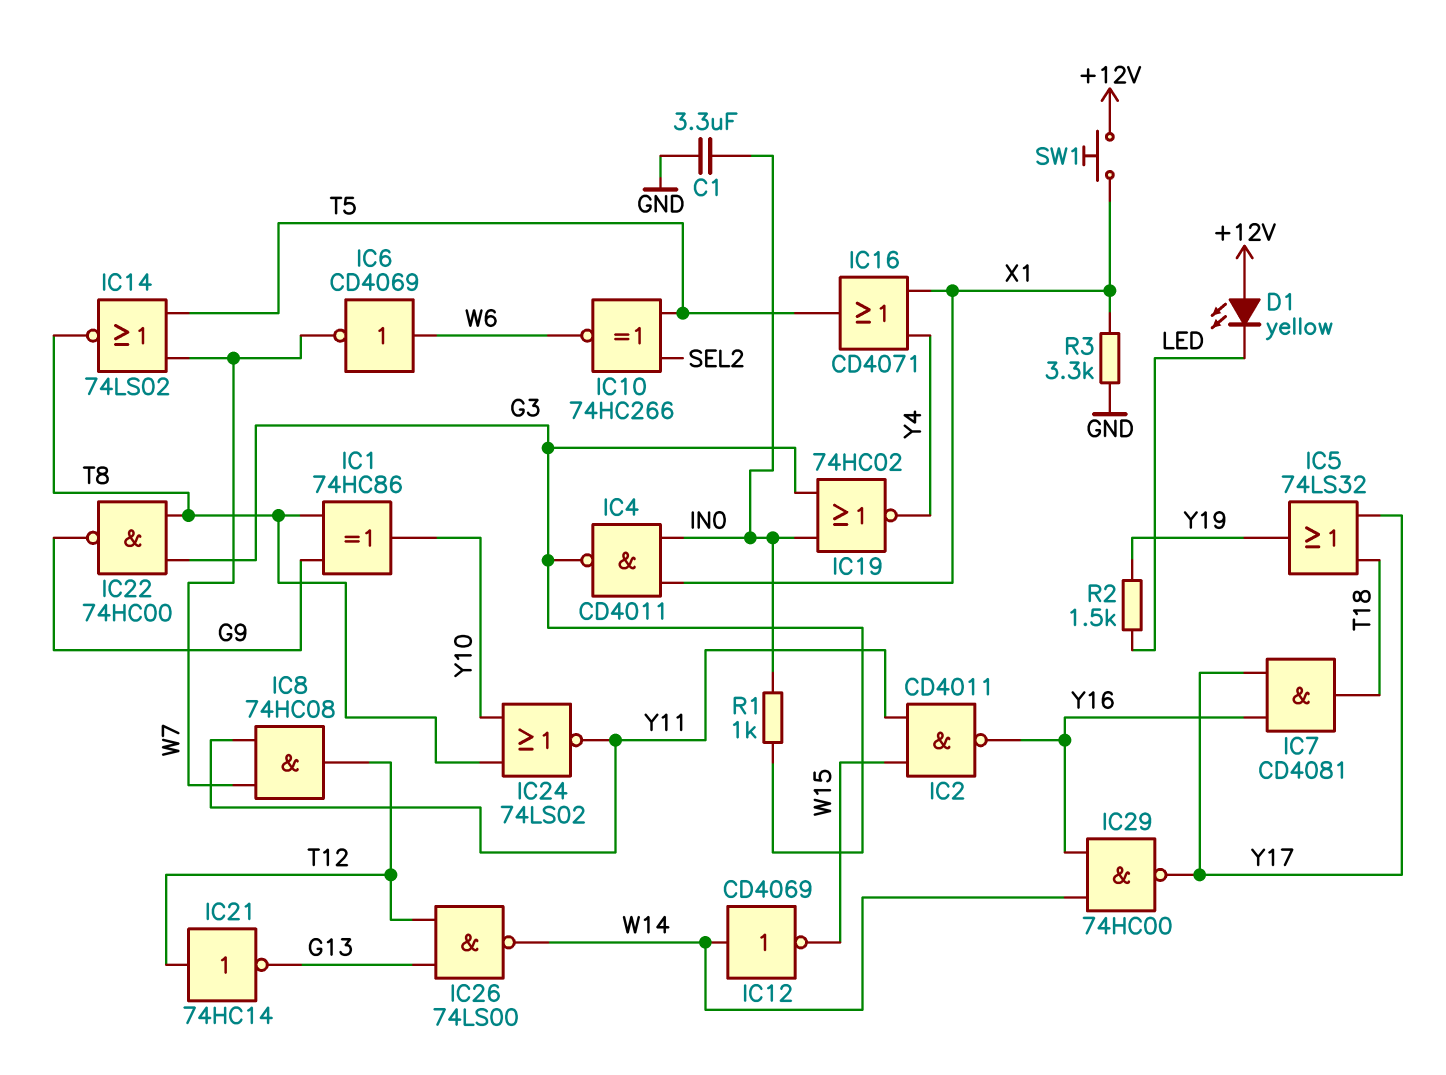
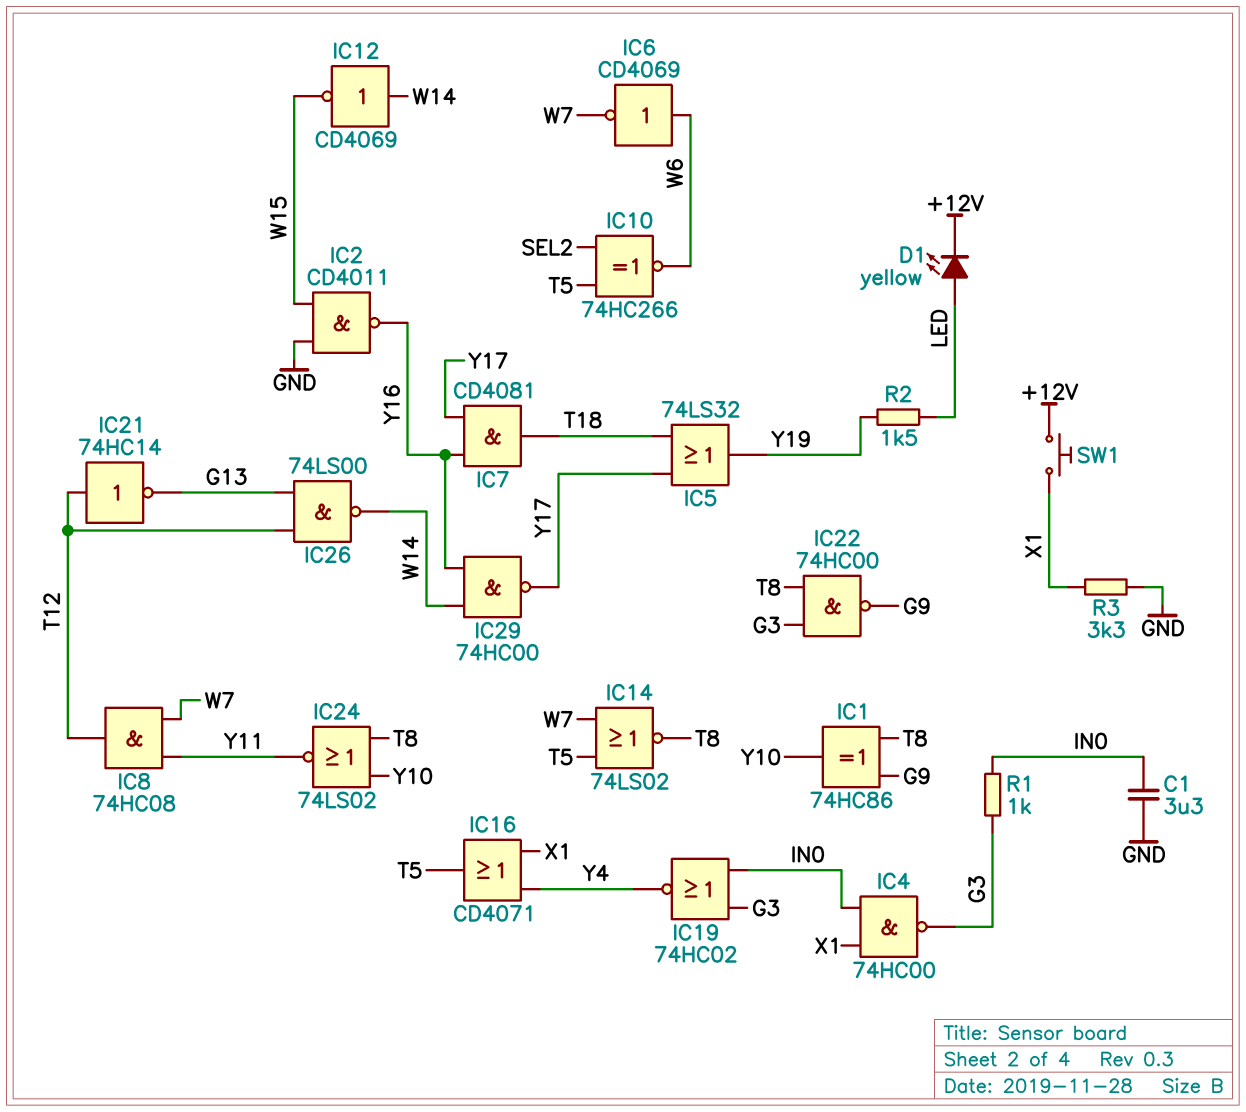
D1: LED yellow (A +12V, K LED) -> LED yellow (A LED, K +12V)
IC2: NAND CD4011 (in W15, in Y11, out Y16) -> NAND CD4011 (in GND, in W15, out Y16)
IC4: NAND CD4011 (in IN0, in X1, out G3) -> NAND 74HC00 (in IN0, in X1, out G3)

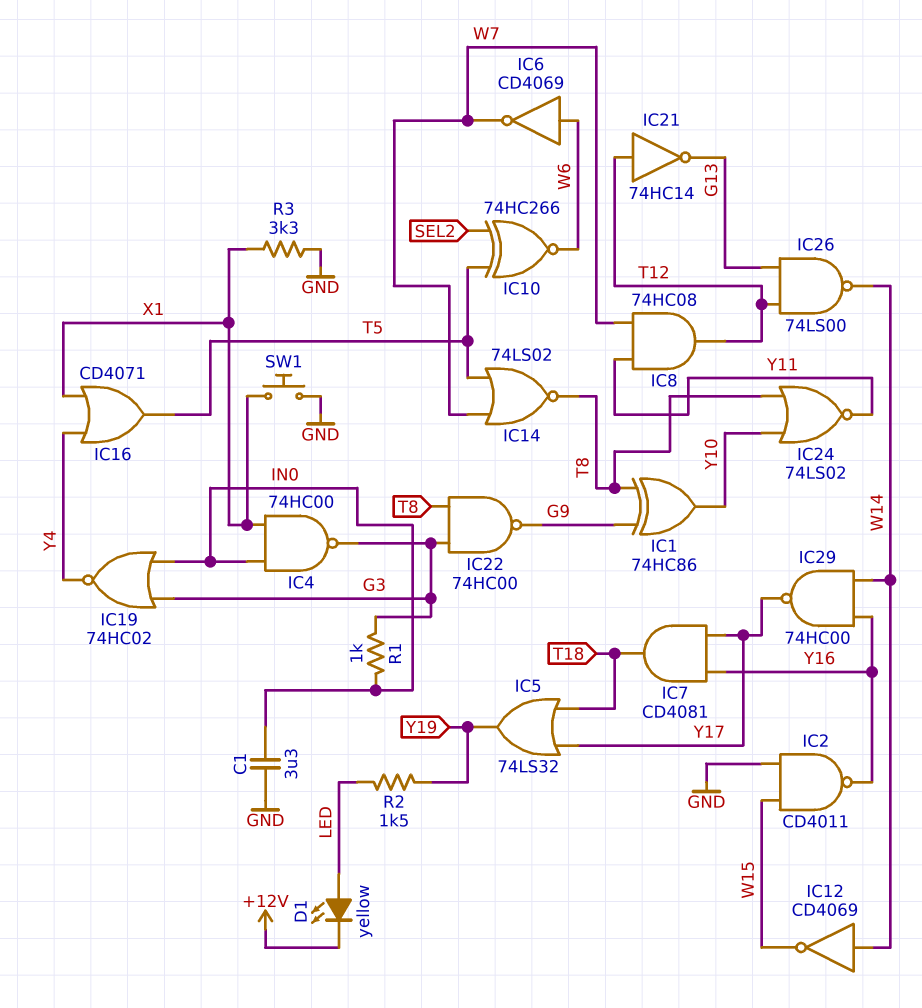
SW1: button (+12V, X1) -> button (GND, X1)

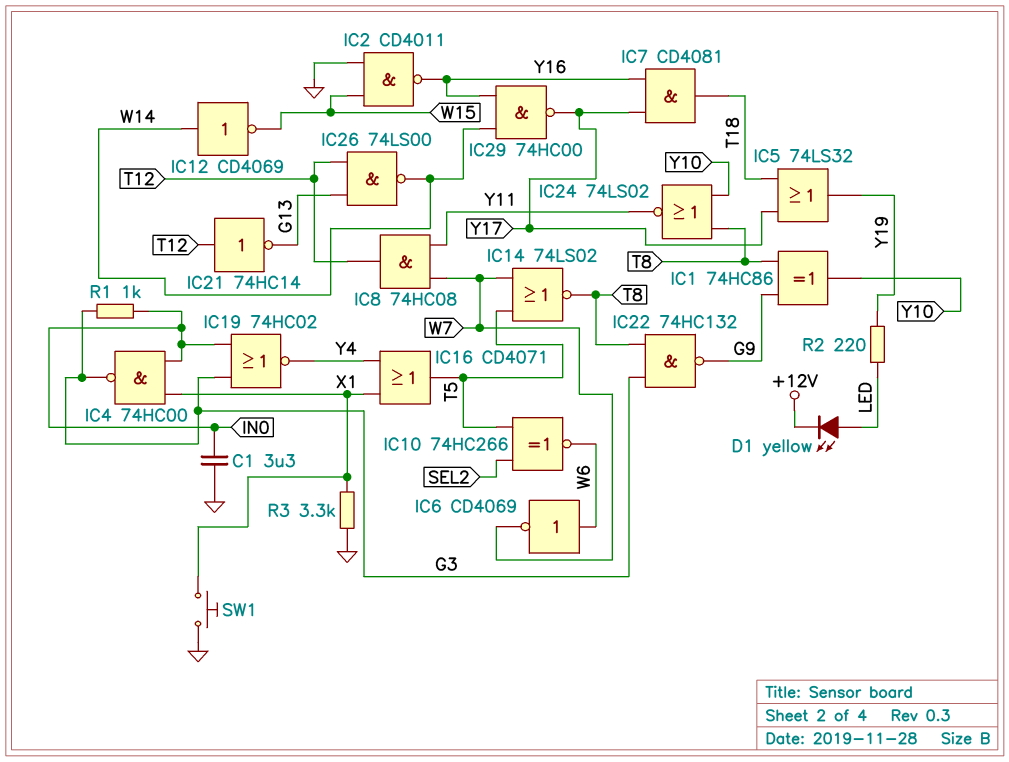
IC22: NAND 74HC00 (in G3, in T8, out G9) -> NAND 74HC132 (in G3, in T8, out G9)
R2: 1.5k (LED, Y19) -> 220 (LED, Y19)

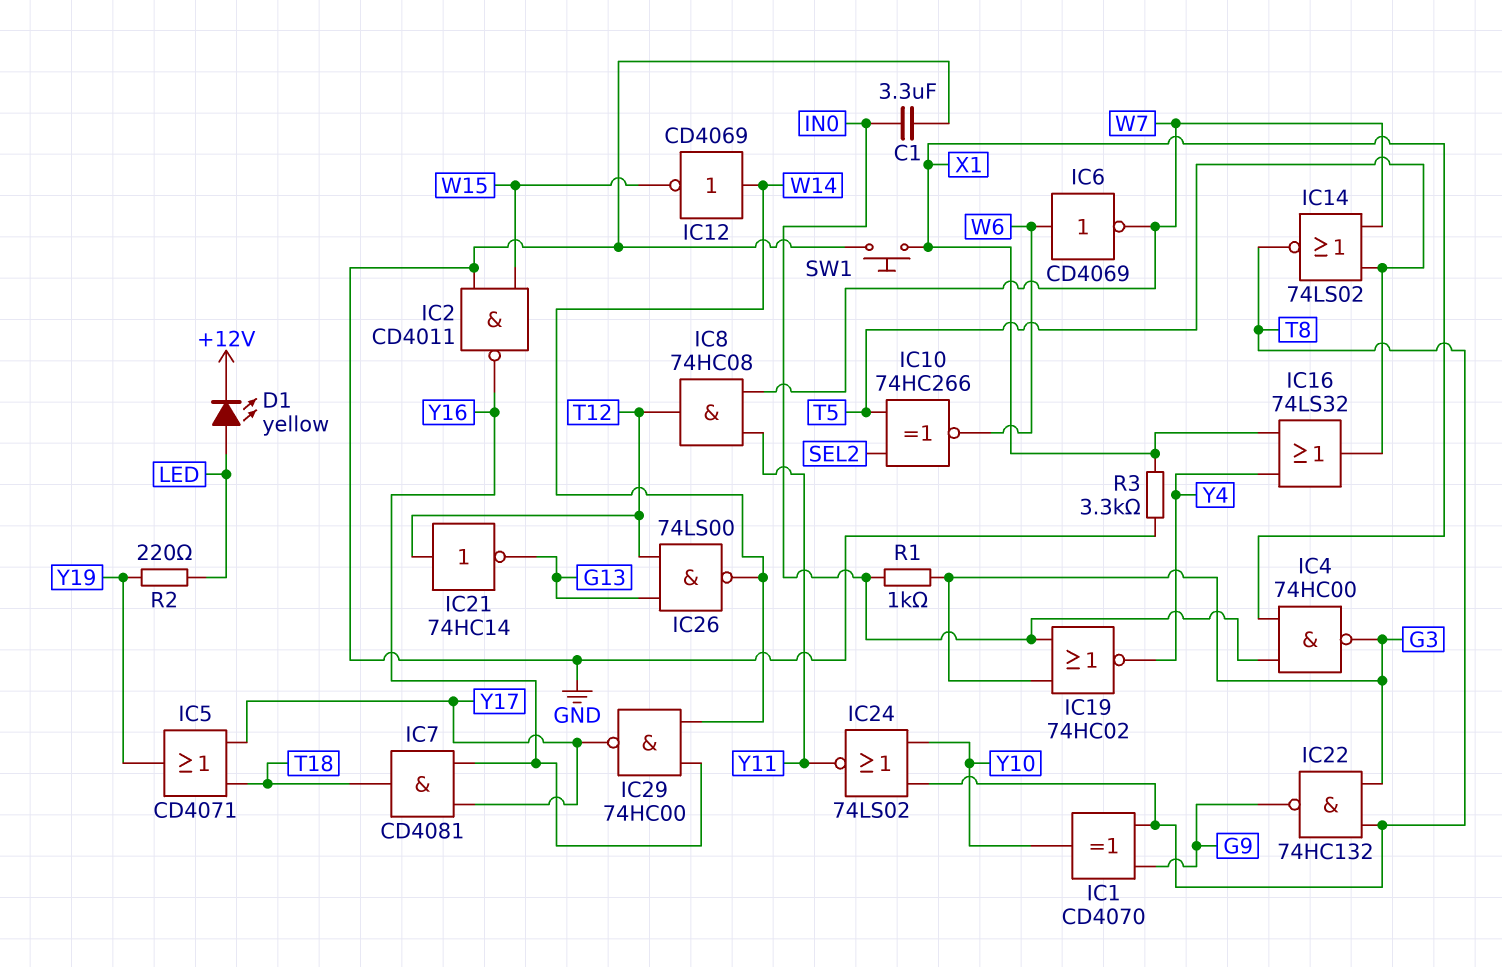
IC1: XOR 74HC86 (in G9, in T8, out Y10) -> XOR CD4070 (in G9, in T8, out Y10)
IC5: OR 74LS32 (in T18, in Y17, out Y19) -> OR CD4071 (in T18, in Y17, out Y19)
IC16: OR CD4071 (in X1, in Y4, out T5) -> OR 74LS32 (in X1, in Y4, out T5)

